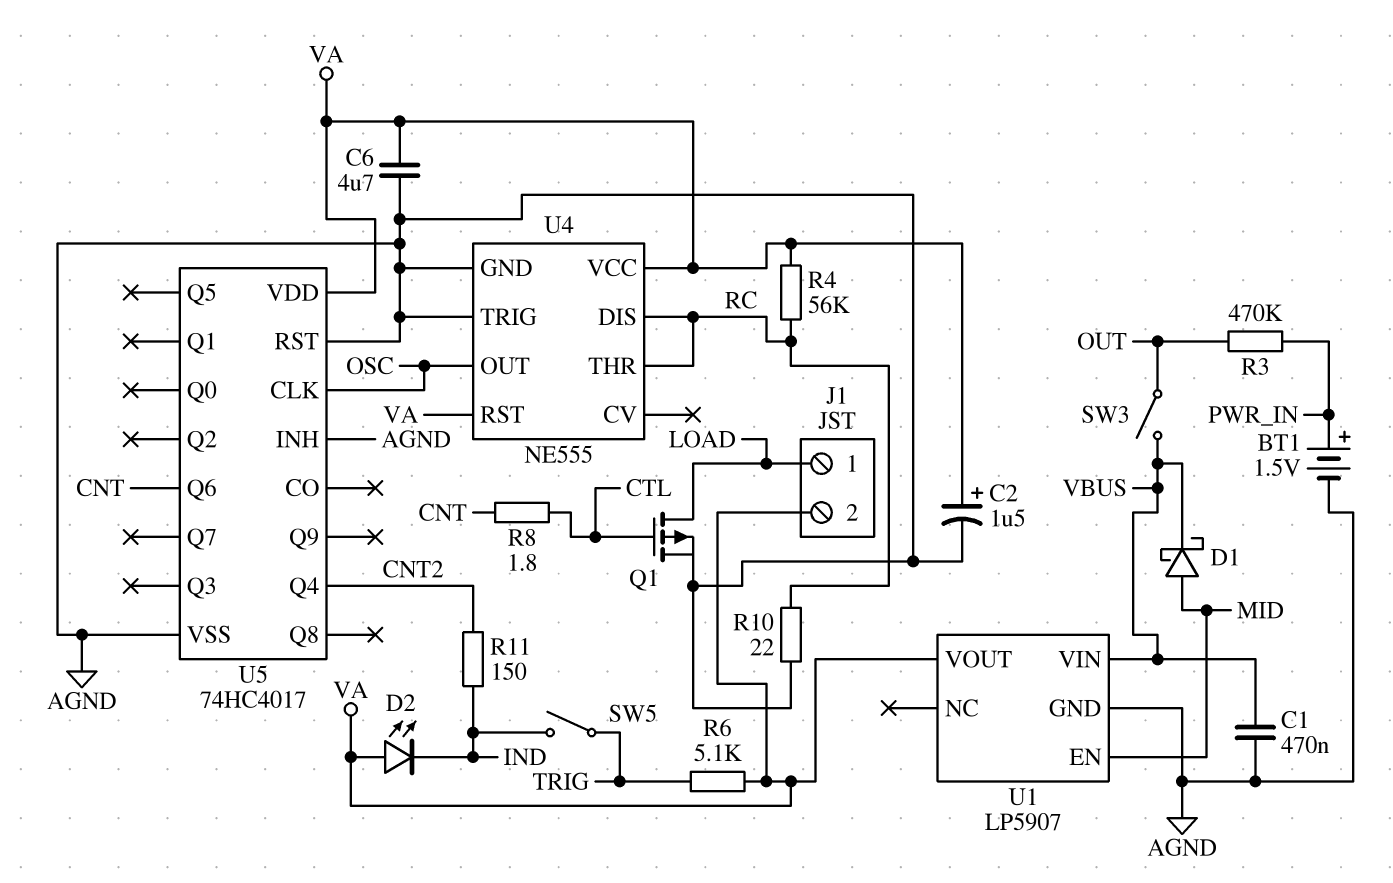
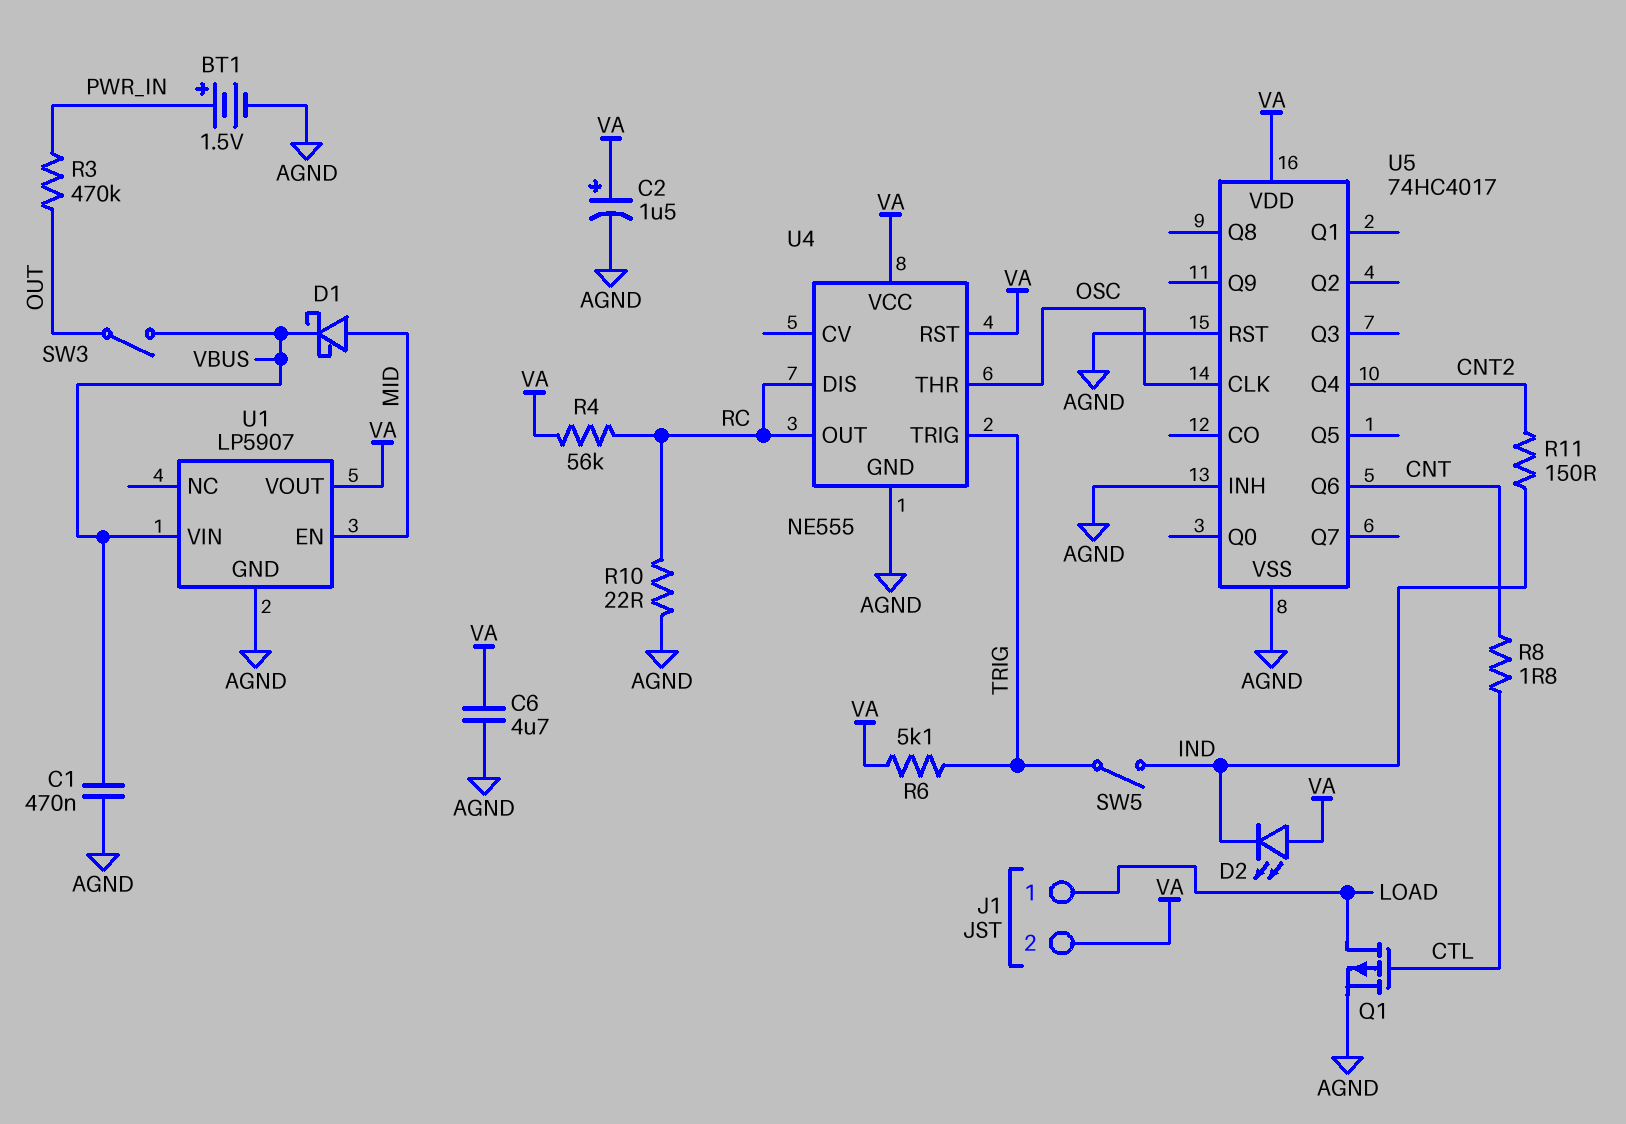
U4 pin OUT: OSC -> RC
U4 pin THR: RC -> OSC
U4 pin TRIG: AGND -> TRIG

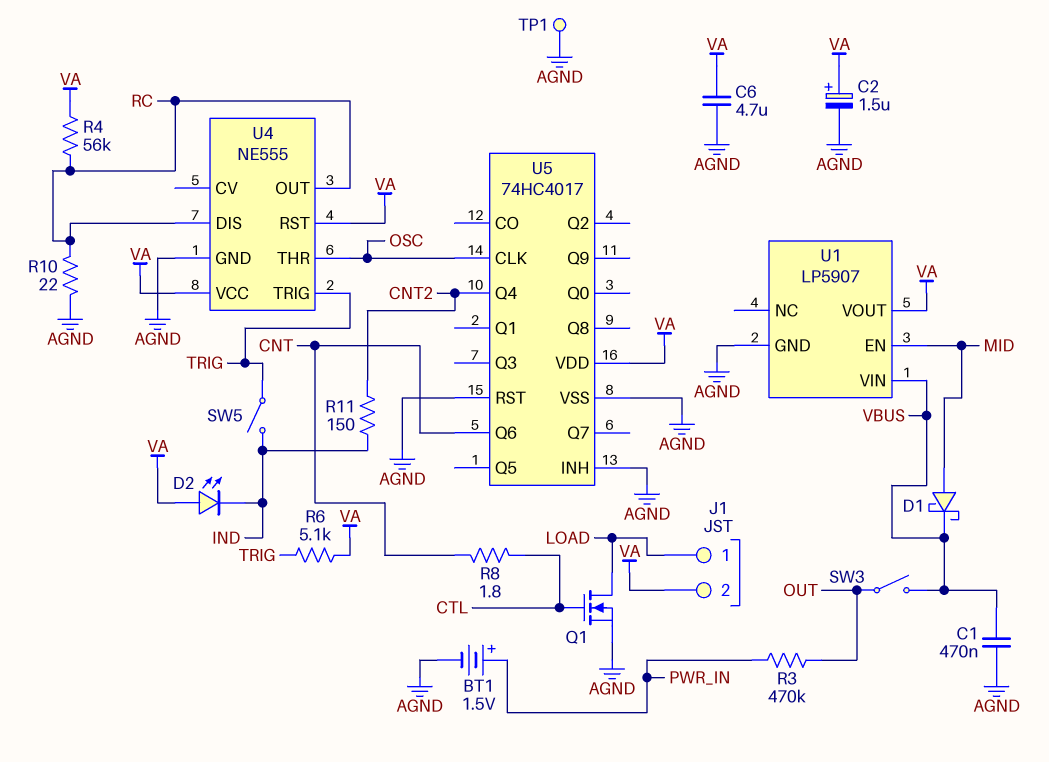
Q1: PMOS (G CTL, D LOAD, S AGND) -> NMOS (G CTL, D LOAD, S AGND)
TP1: none -> test point (AGND)

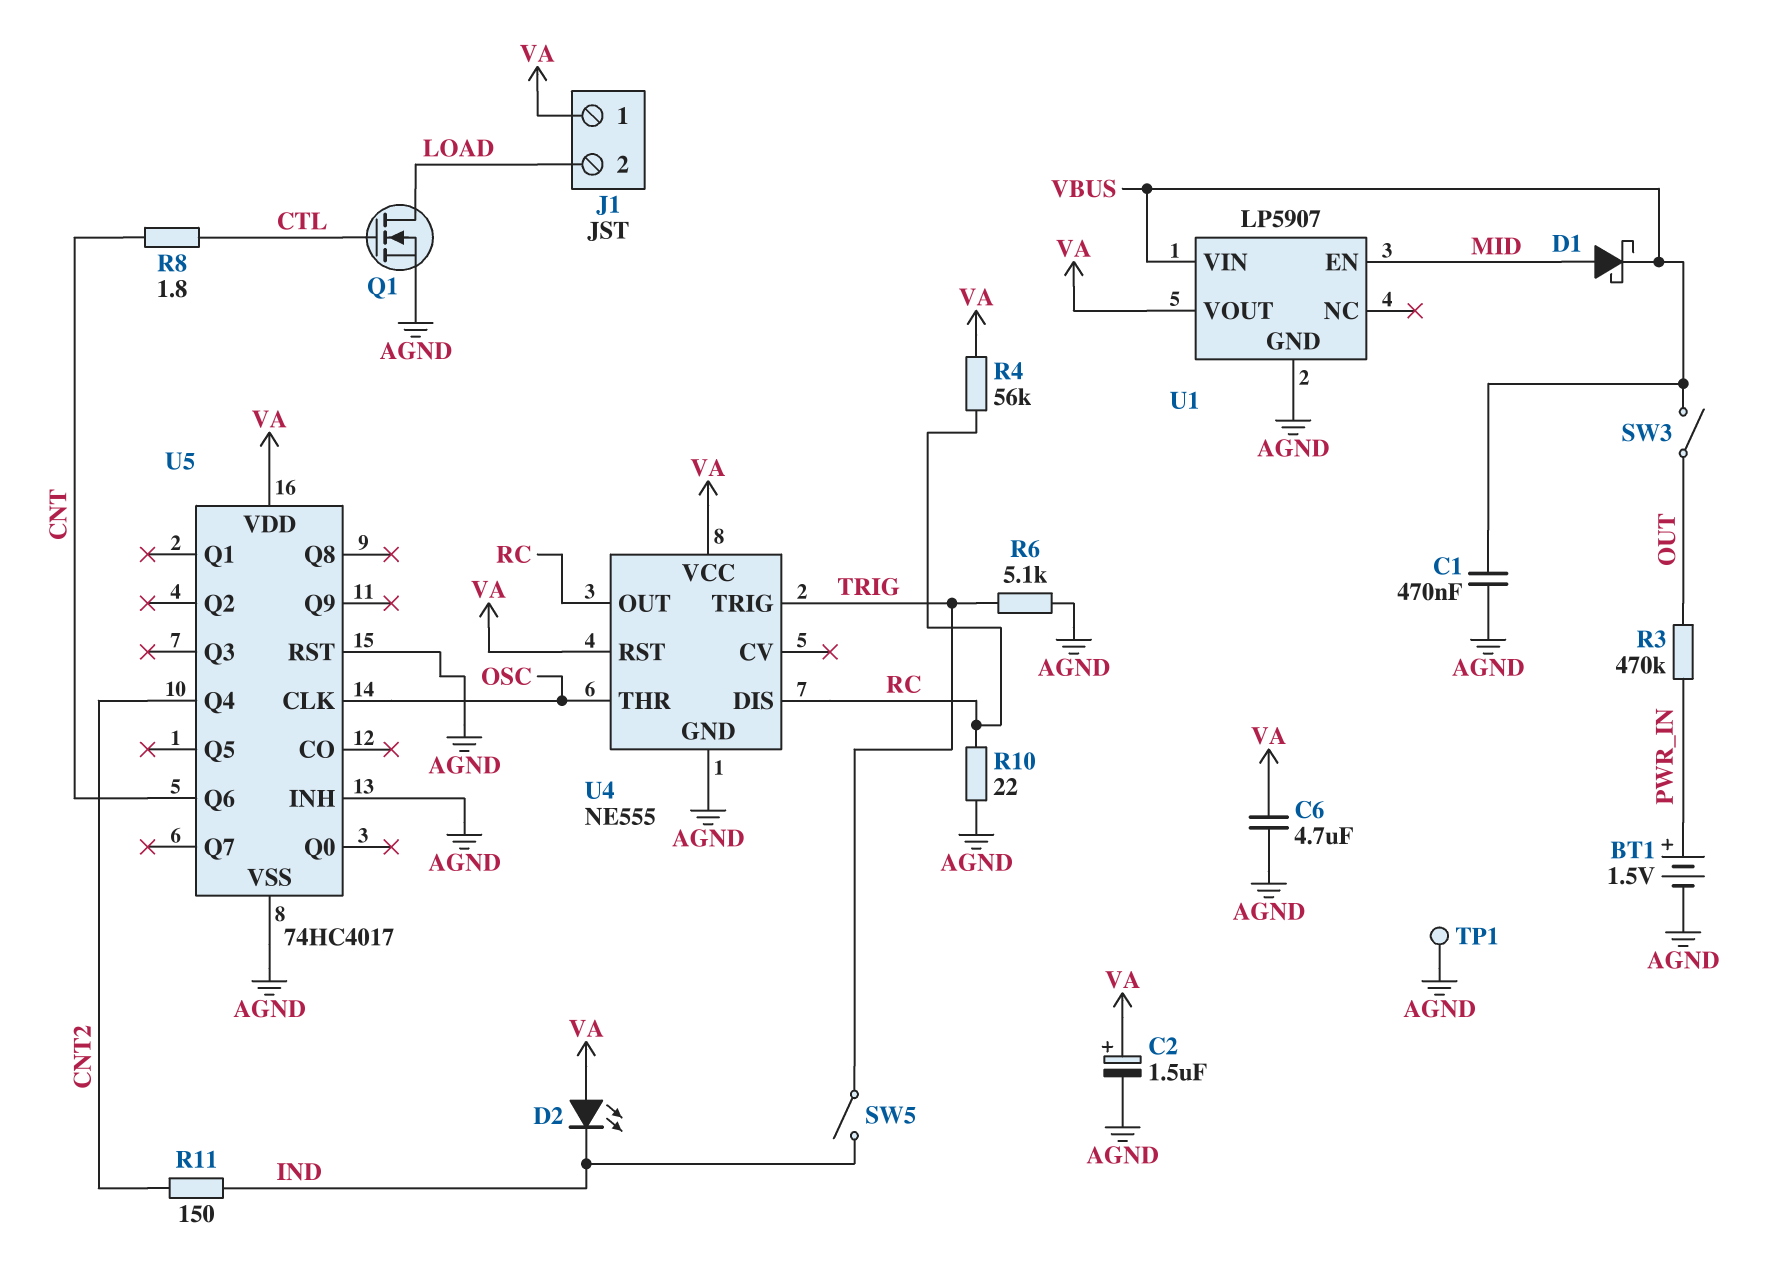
J1 pin 1: LOAD -> VA
J1 pin 2: VA -> LOAD
R6: 5.1k (TRIG, VA) -> 5.1k (AGND, TRIG)

